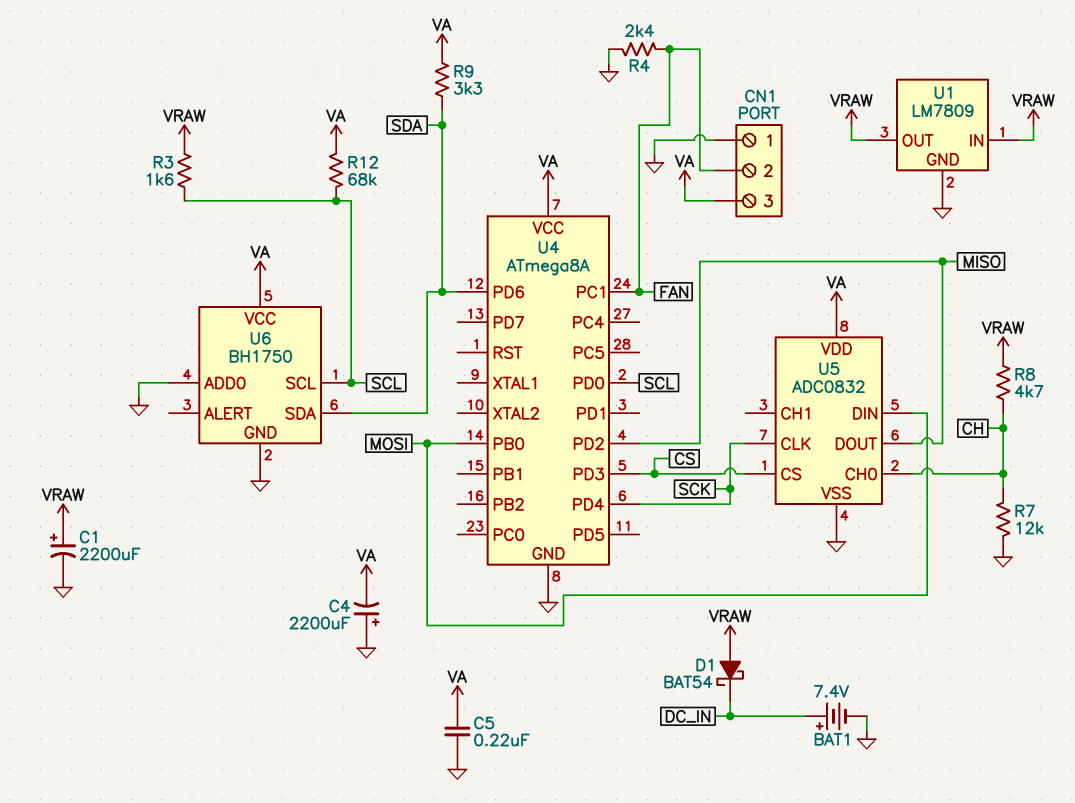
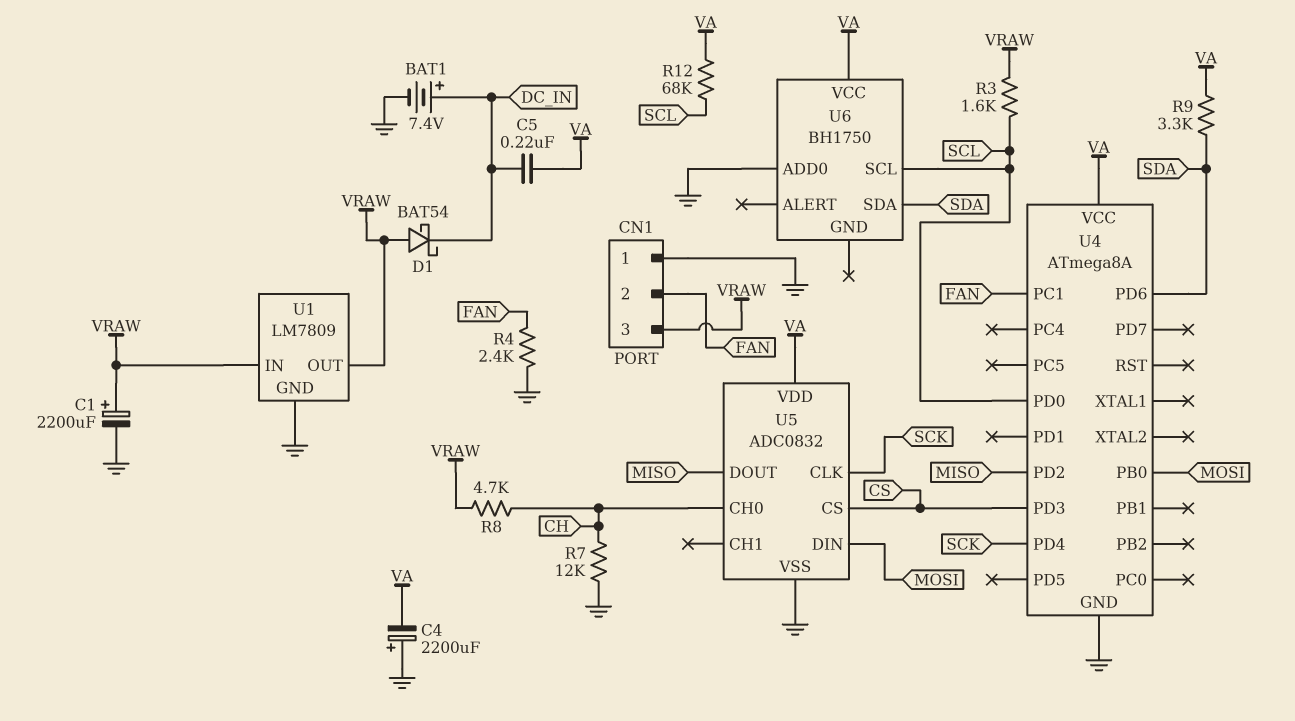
C5: 220nF (GND, VA) -> 220nF (DC_IN, VA)
CN1 pin 3: VA -> VRAW
U6 pin GND: GND -> none

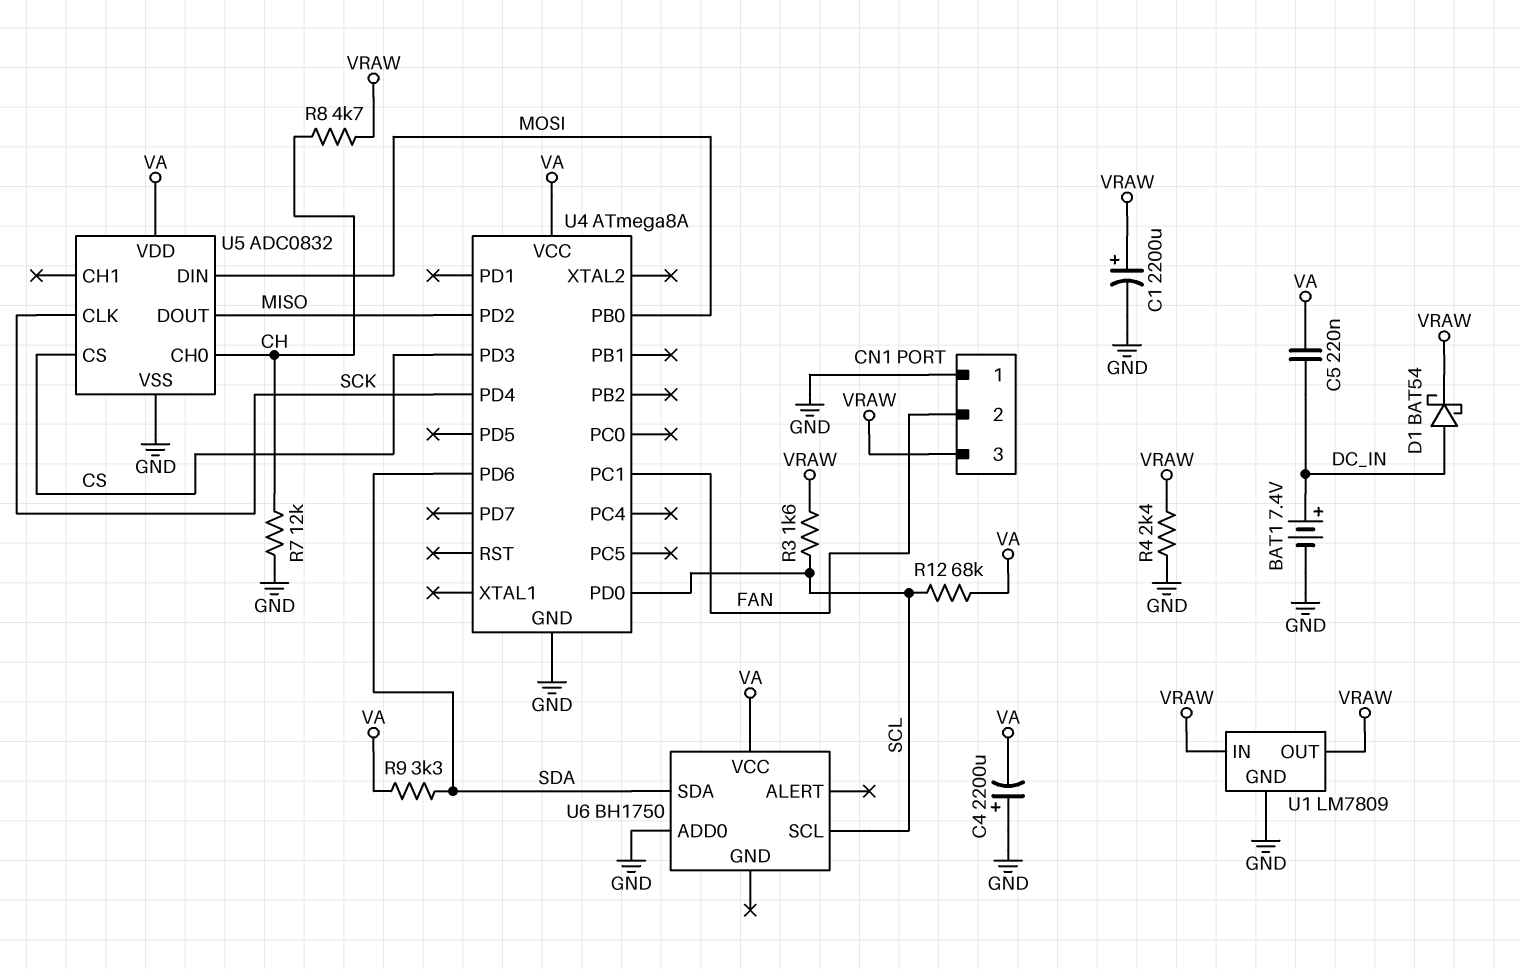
D1: schottky BAT54 (A VRAW, K DC_IN) -> schottky BAT54 (A DC_IN, K VRAW)
R4: 2.4k (FAN, GND) -> 2.4k (GND, VRAW)

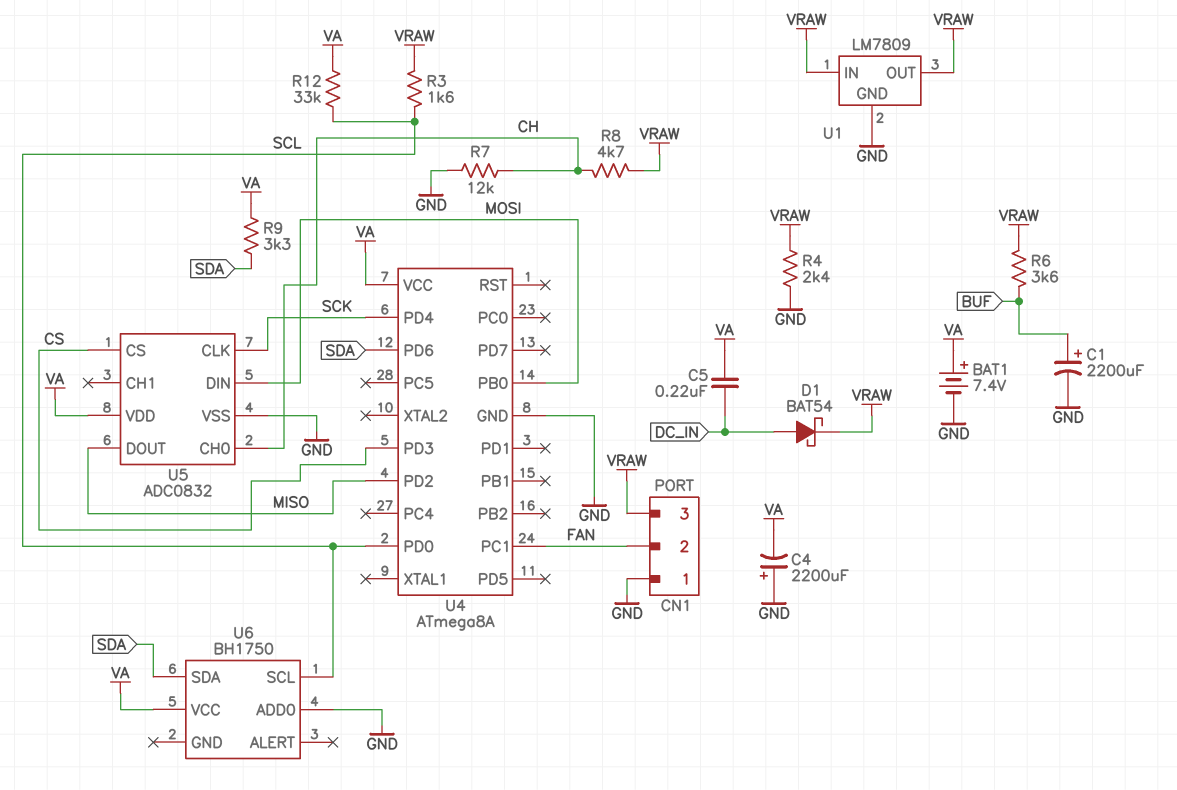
BAT1: 7.4V (plus DC_IN, minus GND) -> 7.4V (plus VA, minus GND)
C1: 2200uF (plus VRAW, minus GND) -> 2200uF (plus BUF, minus GND)
R6: none -> 3.6k (BUF, VRAW)
R12: 68k (SCL, VA) -> 33k (SCL, VA)

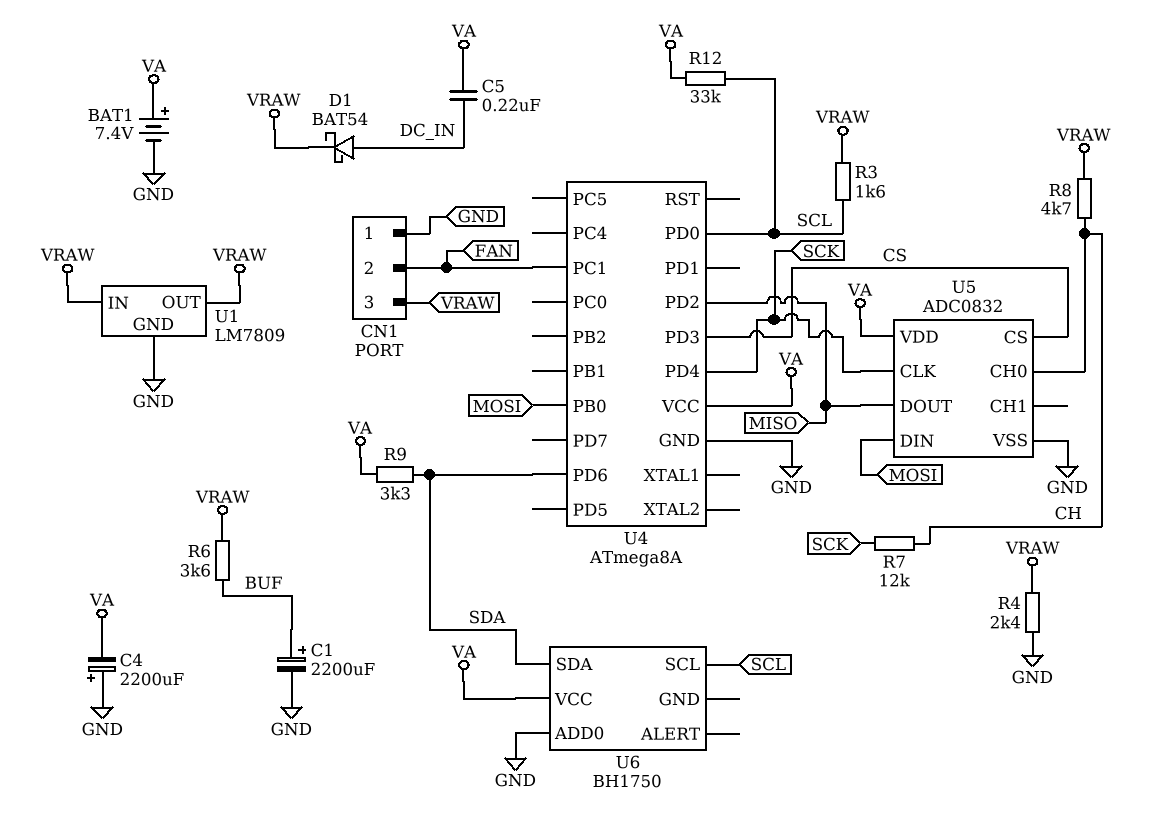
R7: 12k (CH, GND) -> 12k (CH, SCK)

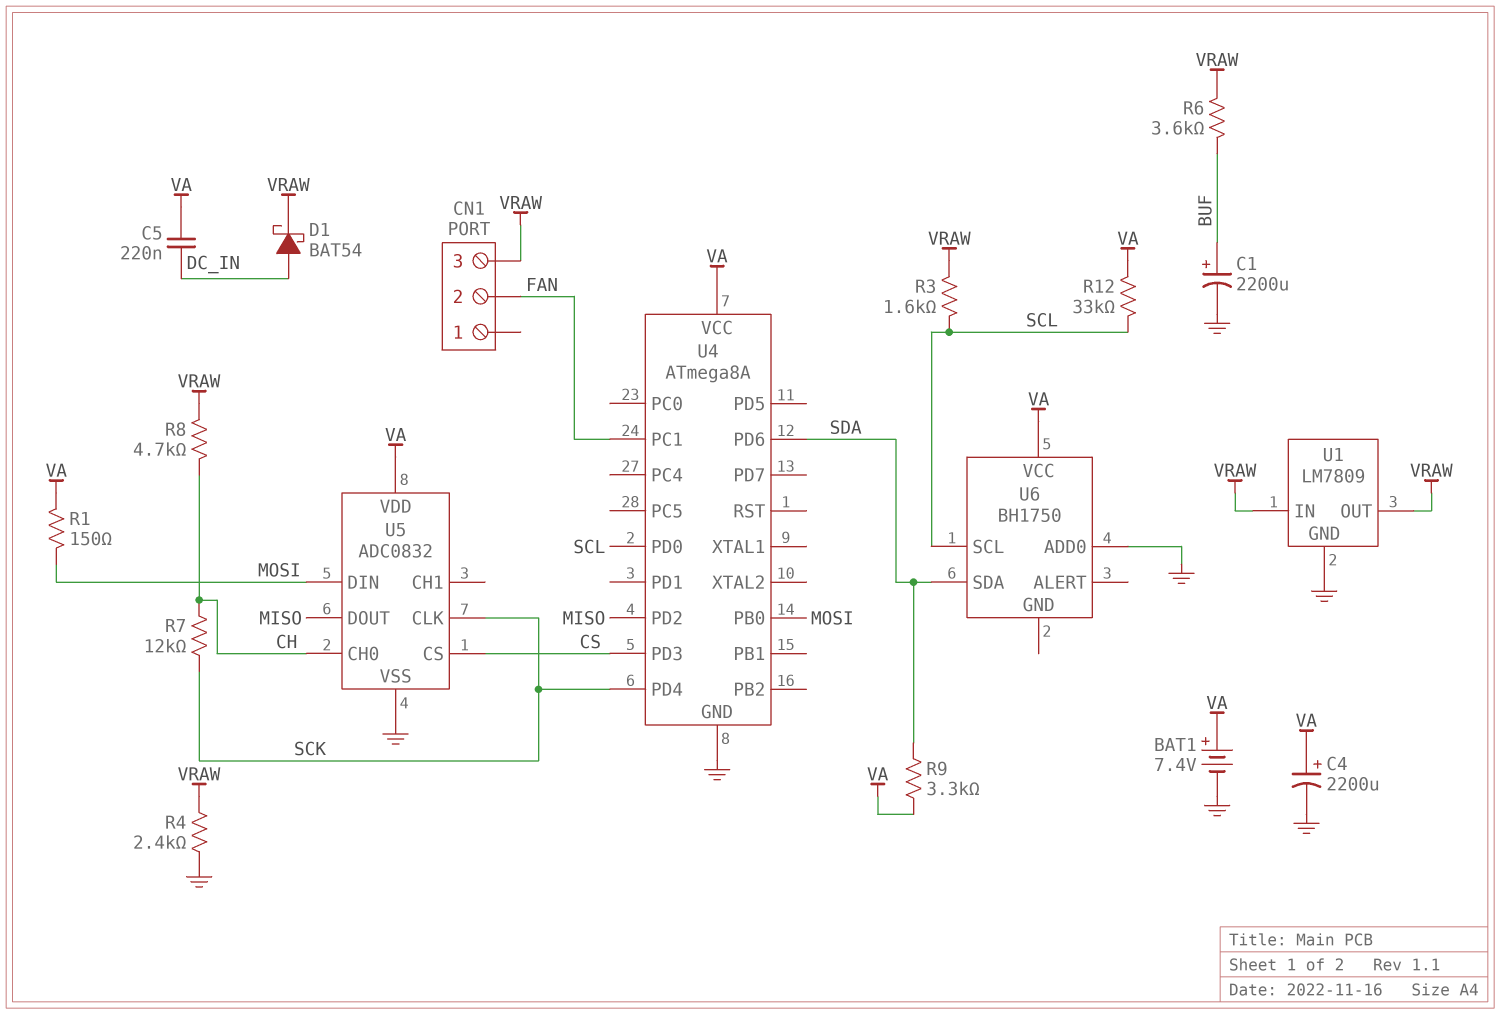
C4: 2200uF (plus GND, minus VA) -> 2200uF (plus VA, minus GND)
CN1 pin 1: GND -> none
R1: none -> 150 (MOSI, VA)

